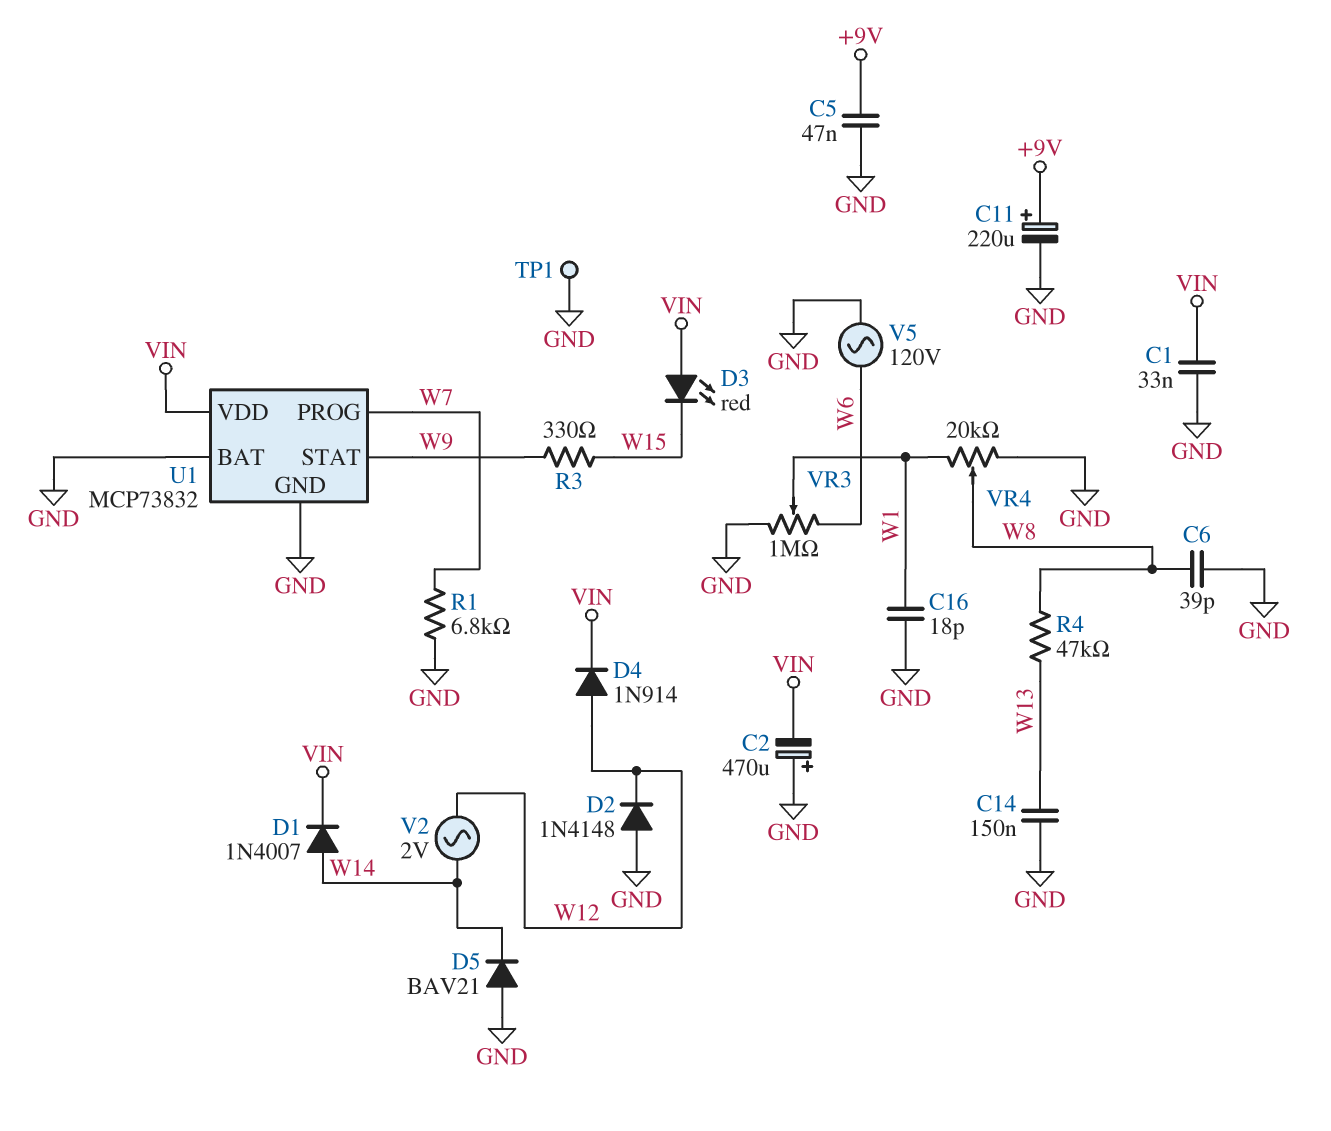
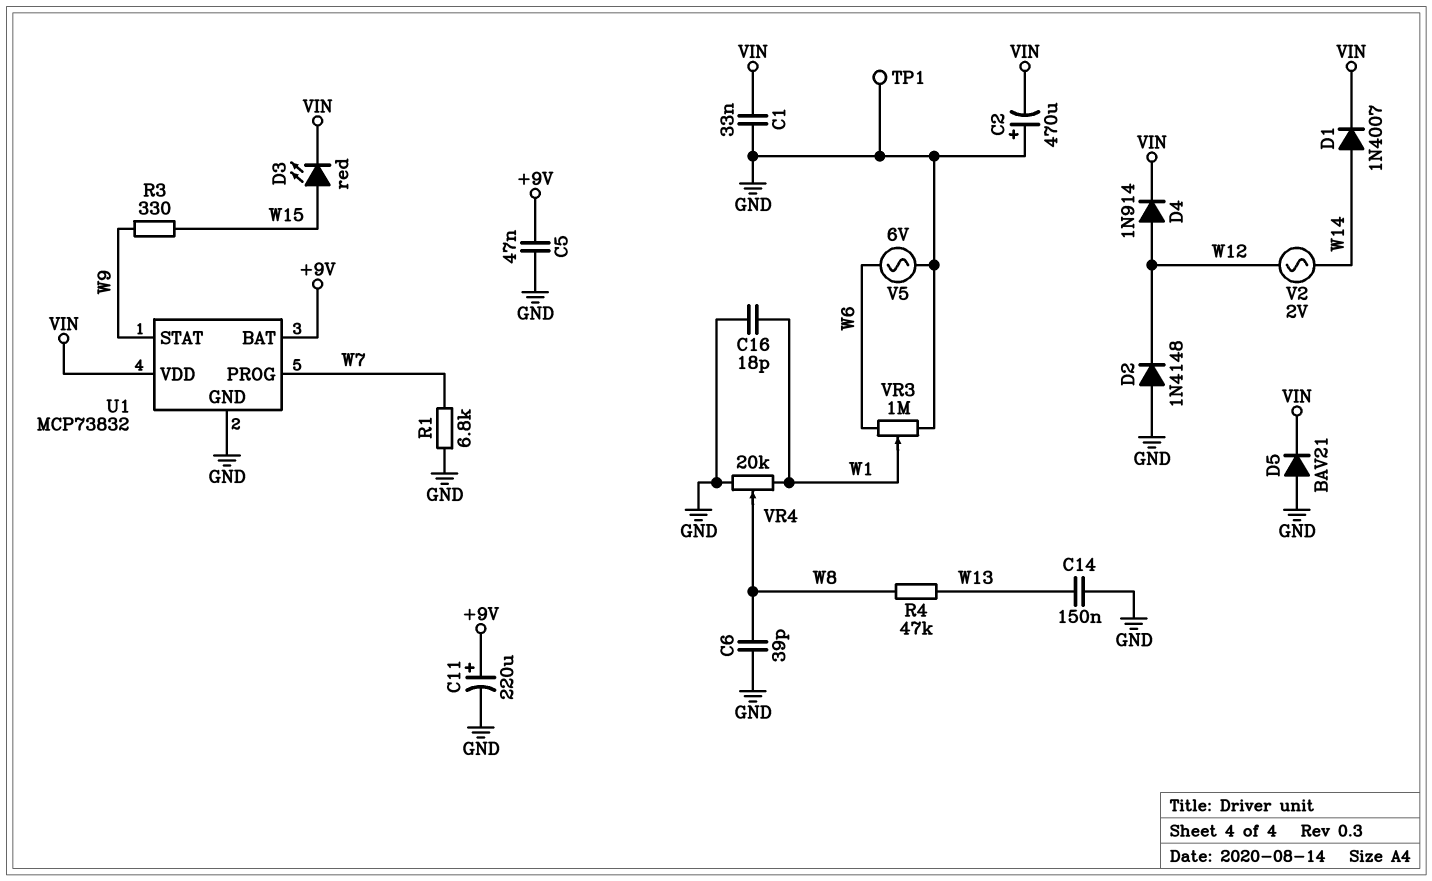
D3: LED red (A VIN, K W15) -> LED red (A W15, K VIN)
D5: diode BAV21 (A GND, K W14) -> diode BAV21 (A GND, K VIN)
U1 pin BAT: GND -> +9V
V5: AC 120V (GND, W6) -> AC 6V (GND, W6)

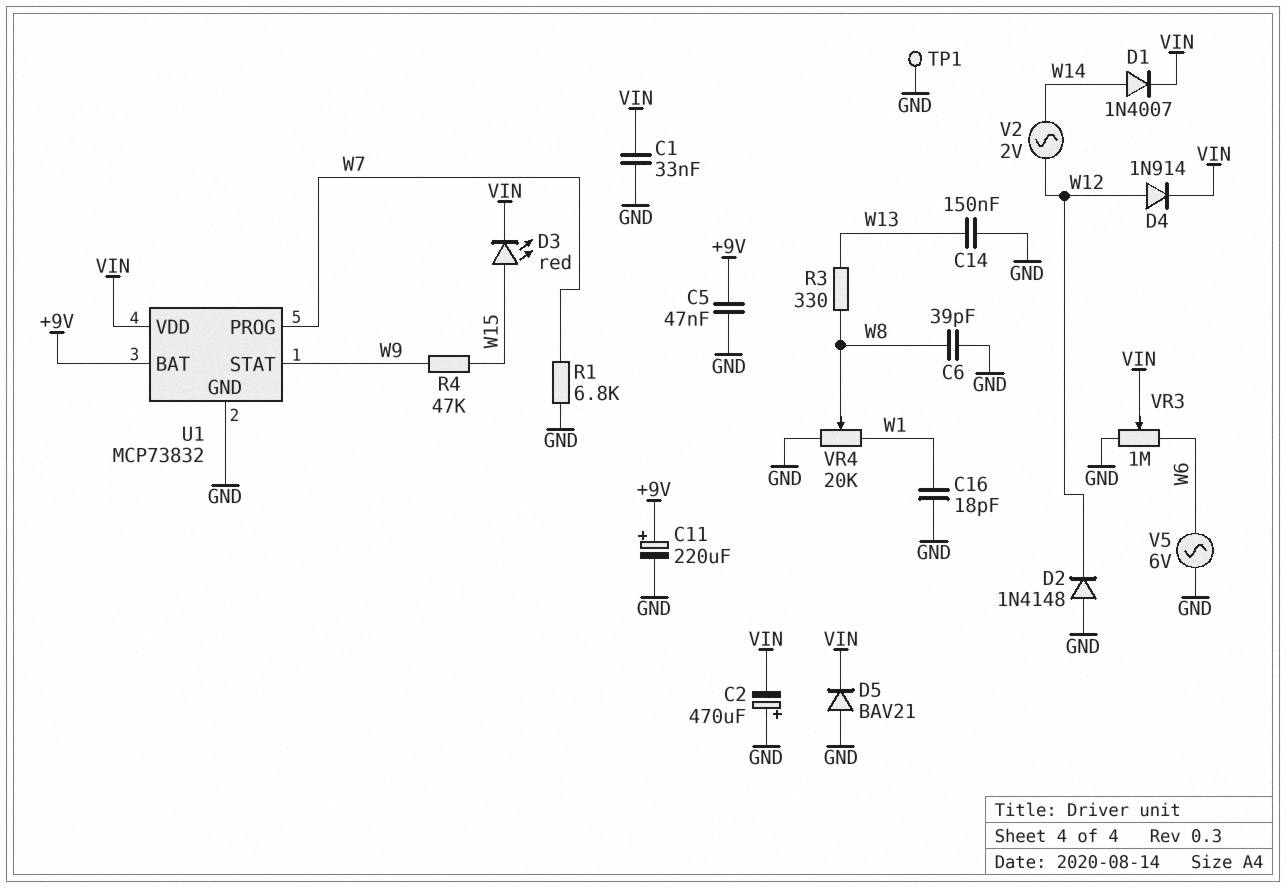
R3: 330 (W9, W15) -> 330 (W8, W13)
R4: 47k (W8, W13) -> 47k (W9, W15)
VR3: 1M (GND, W6, wiper W1) -> 1M (GND, W6, wiper VIN)

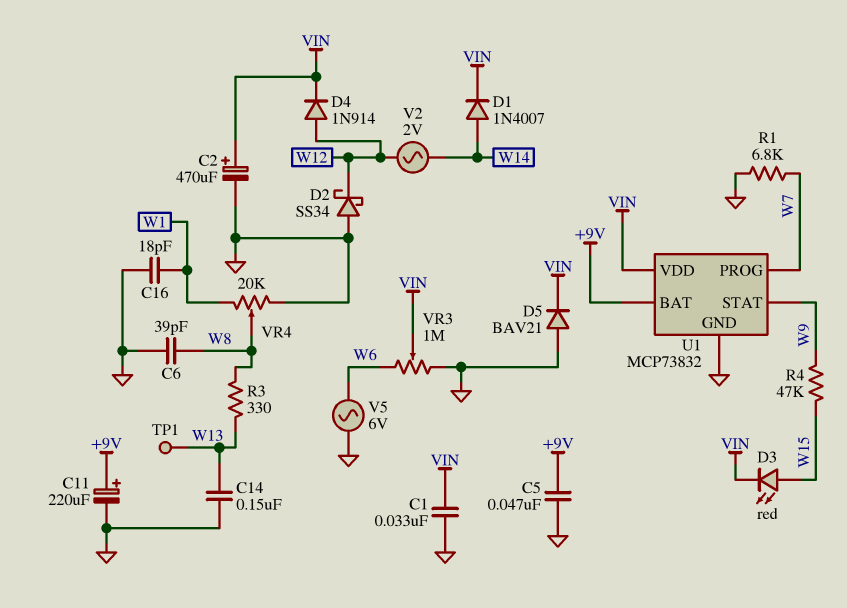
C2: 470uF (plus GND, minus VIN) -> 470uF (plus VIN, minus GND)
D2: diode 1N4148 (A GND, K W12) -> schottky SS34 (A GND, K W12)
TP1: test point (GND) -> test point (W13)

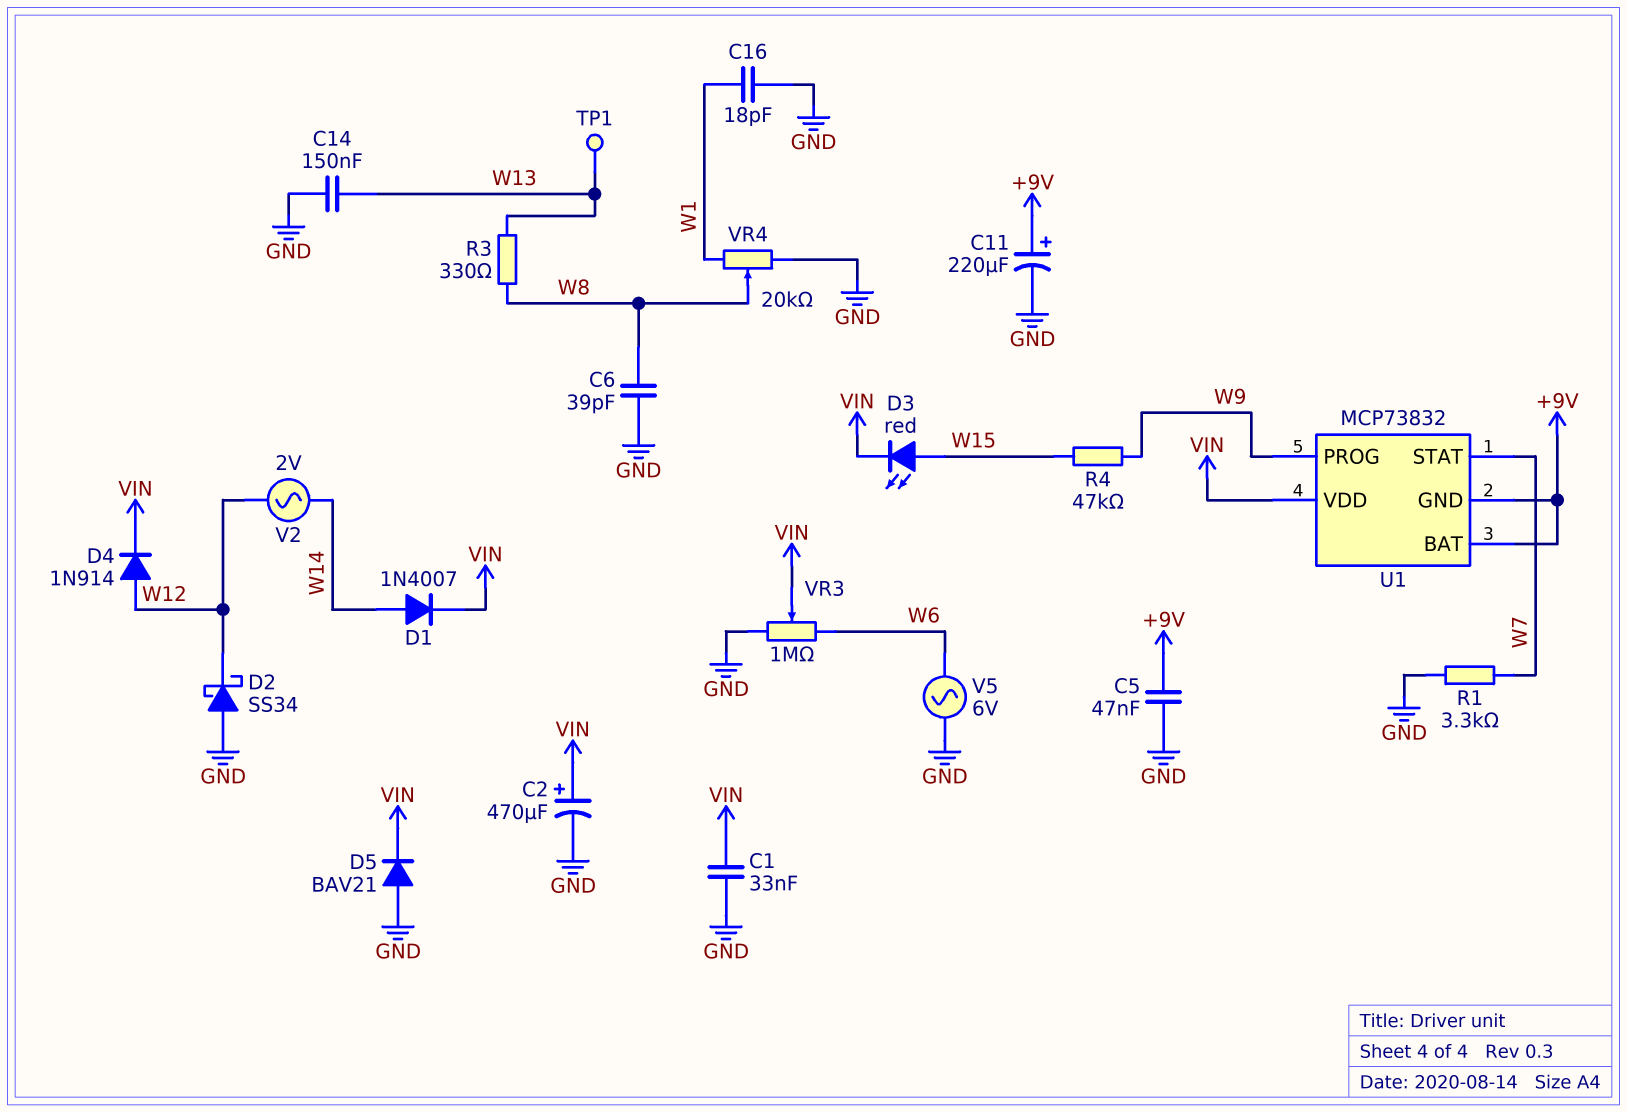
R1: 6.8k (GND, W7) -> 3.3k (GND, W7)
U1 pin GND: GND -> +9V
U1 pin PROG: W7 -> W9
U1 pin STAT: W9 -> W7

